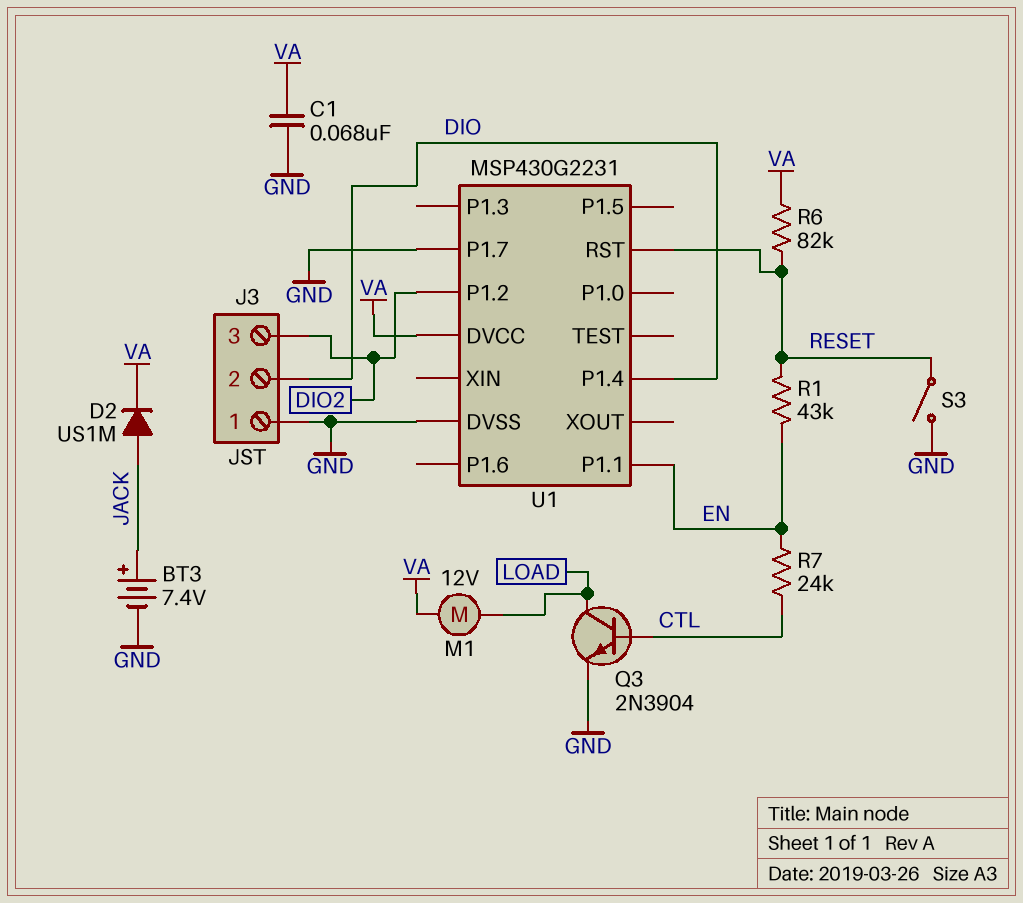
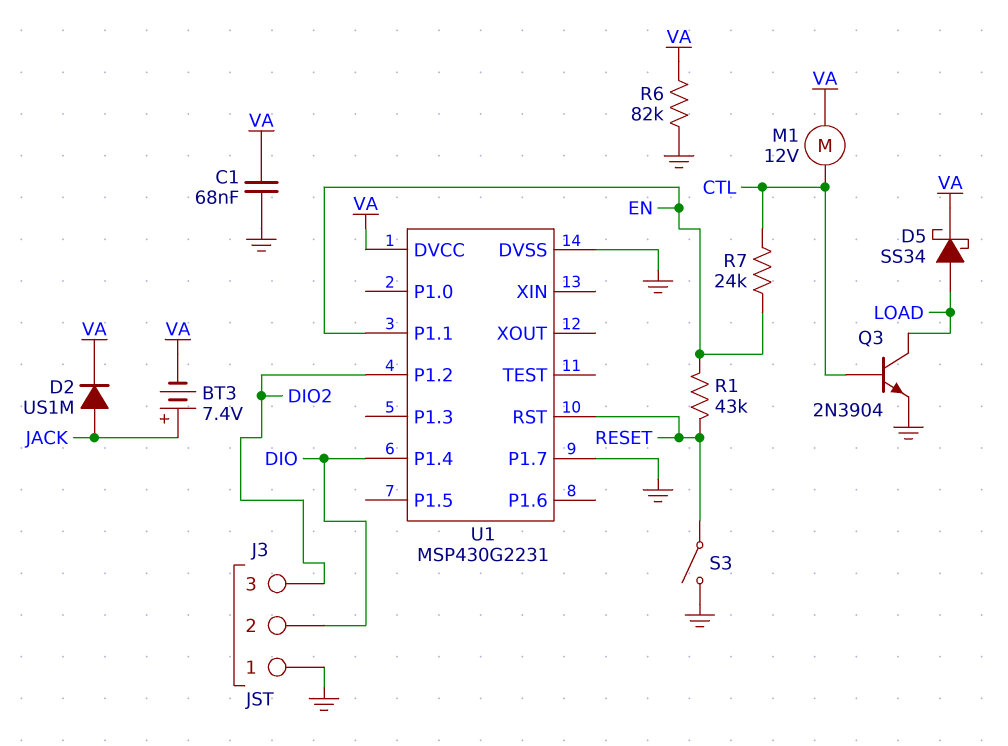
BT3: 7.4V (plus JACK, minus GND) -> 7.4V (plus JACK, minus VA)
D5: none -> schottky SS34 (A LOAD, K VA)
M1: motor 12V (LOAD, VA) -> motor 12V (CTL, VA)
R6: 82k (RESET, VA) -> 82k (GND, VA)

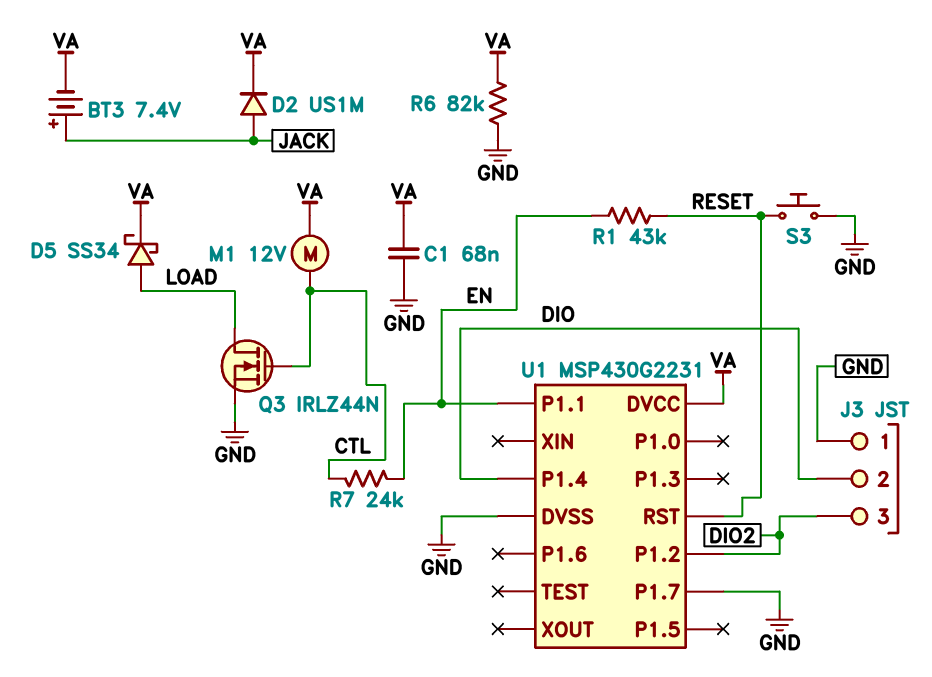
Q3: NPN 2N3904 (B CTL, C LOAD, E GND) -> NMOS IRLZ44N (G CTL, D LOAD, S GND)
S3: switch (GND, RESET) -> button (GND, RESET)

